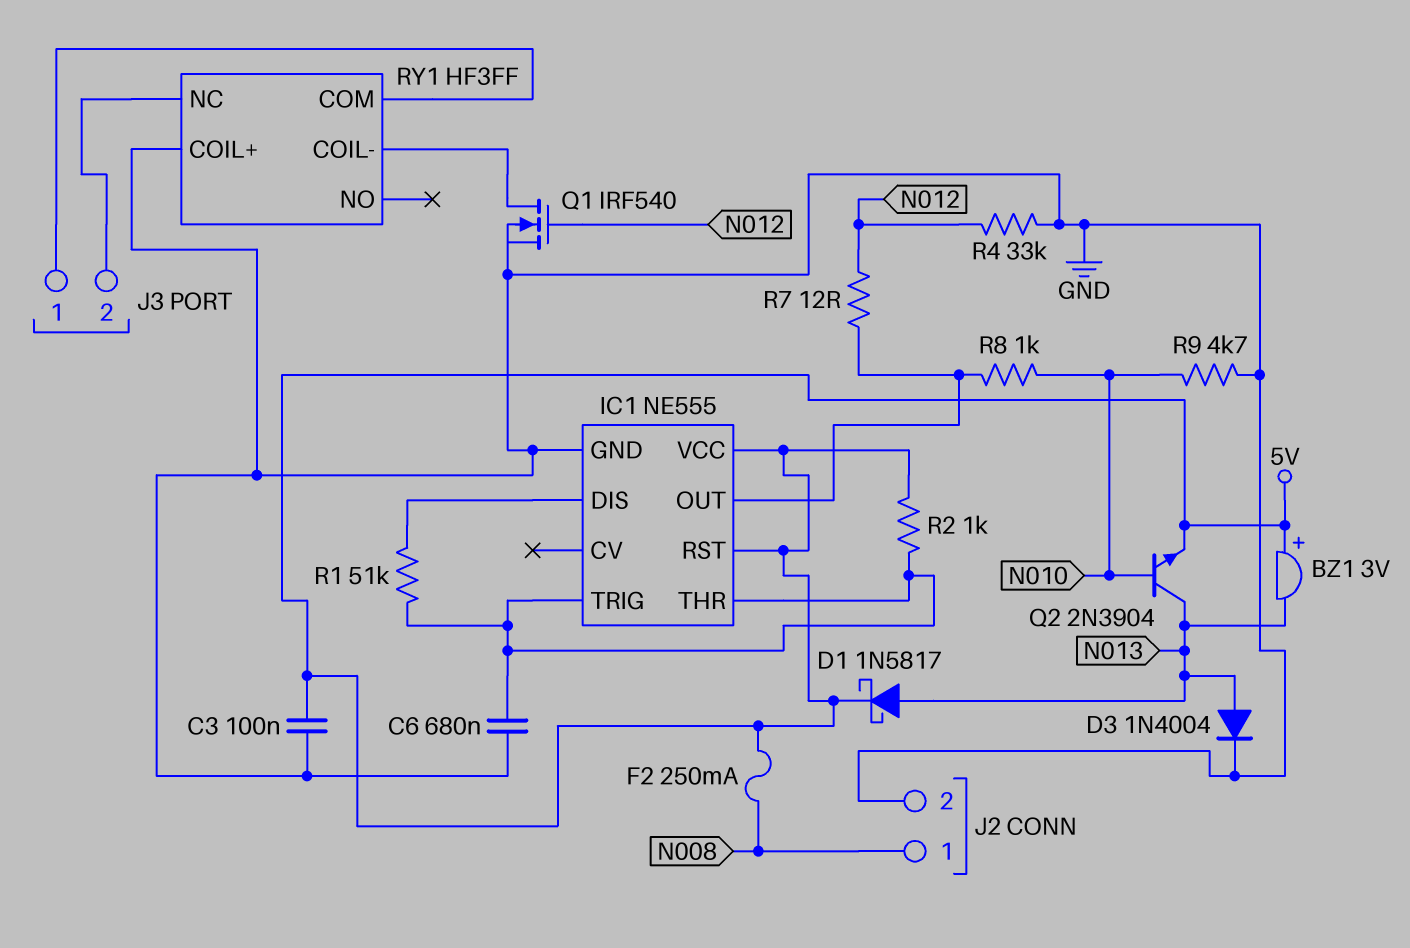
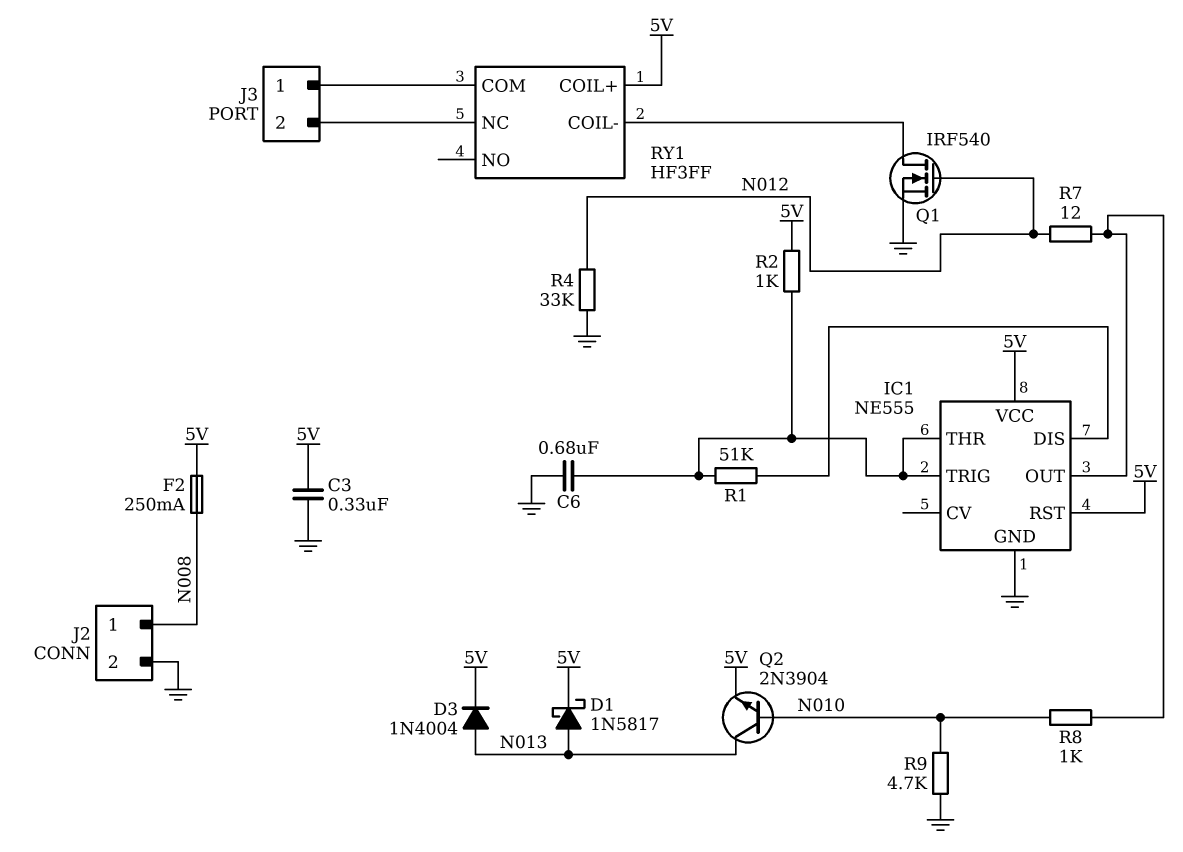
BZ1: buzzer 3V (plus 5V, minus N013) -> none
C3: 100nF (5V, GND) -> 330nF (5V, GND)
D3: diode 1N4004 (A N013, K GND) -> diode 1N4004 (A N013, K 5V)
RY1 pin COIL+: GND -> 5V

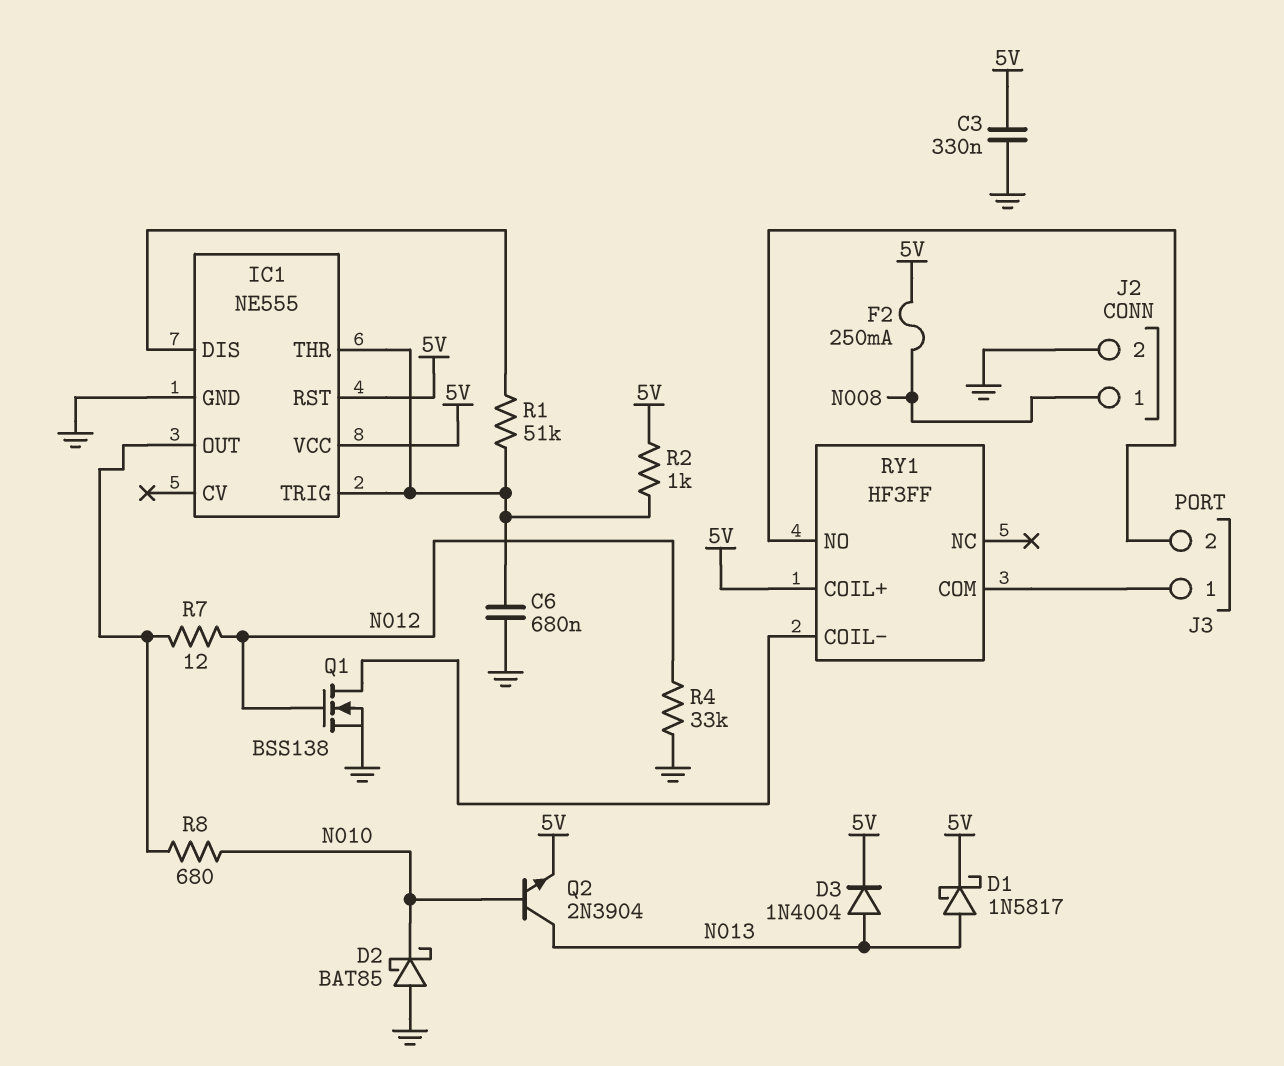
D2: none -> schottky BAT85 (A GND, K N010)
Q1: NMOS IRF540 (G N012, D RY1/COIL-, S GND) -> NMOS BSS138 (G N012, D RY1/COIL-, S GND)
R8: 1k (IC1/OUT, N010) -> 680 (IC1/OUT, N010)
R9: 4.7k (GND, N010) -> none
RY1 pin NC: J3/2 -> none
RY1 pin NO: none -> J3/2

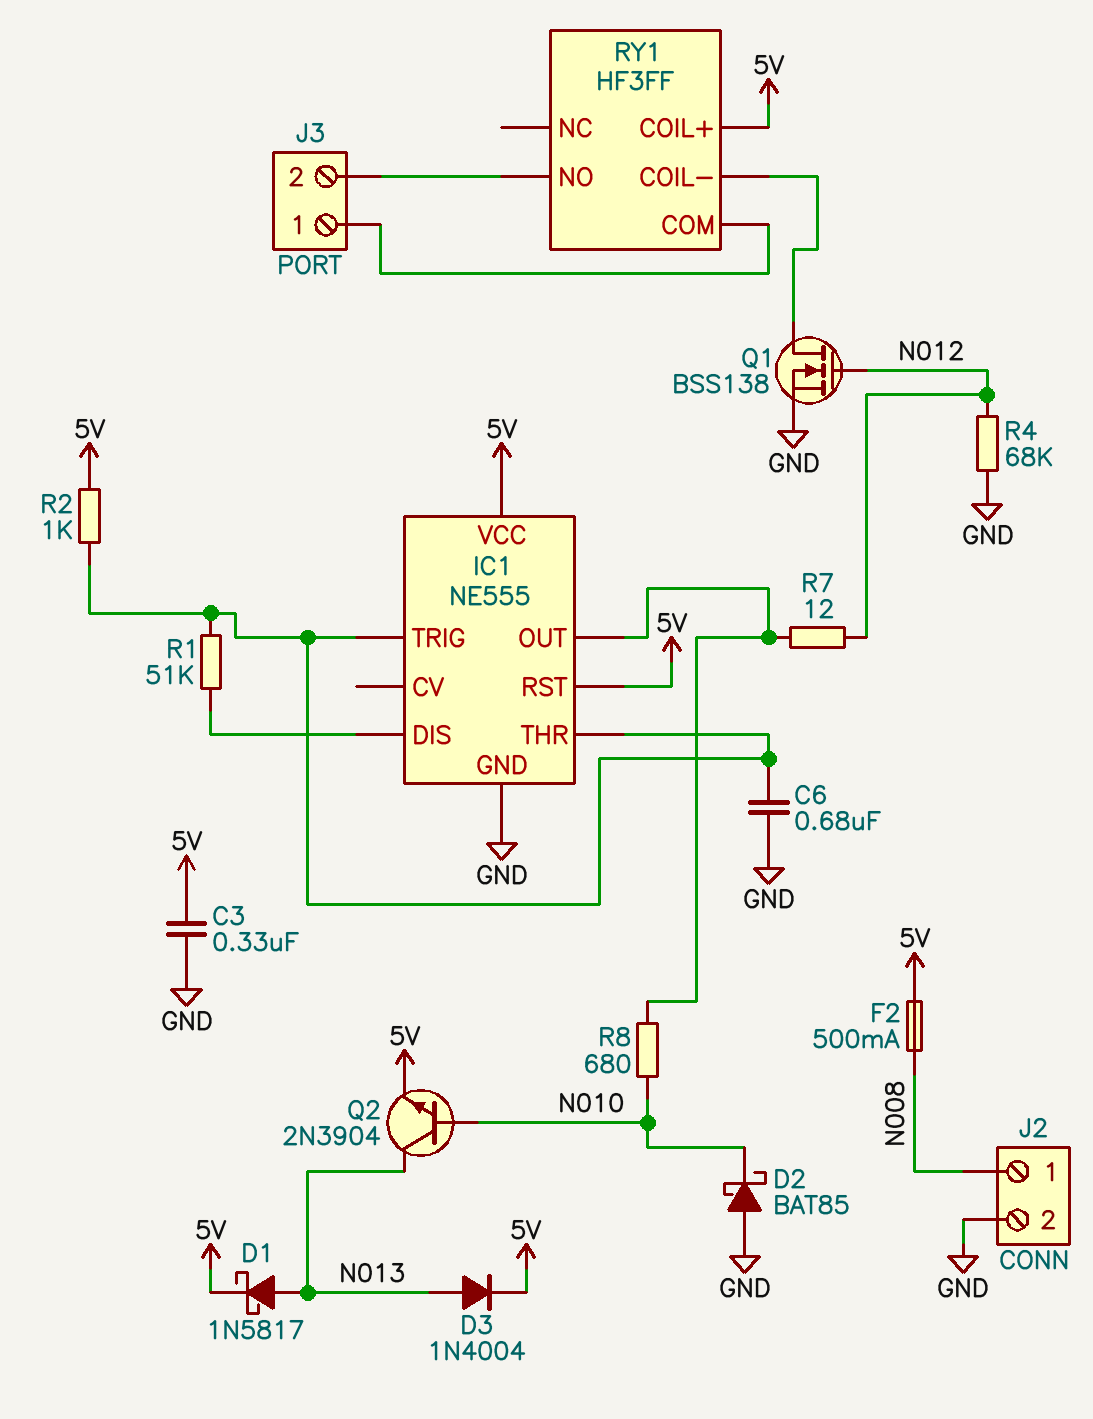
F2: 250mA (5V, N008) -> 500mA (5V, N008)
R4: 33k (GND, N012) -> 68k (GND, N012)

